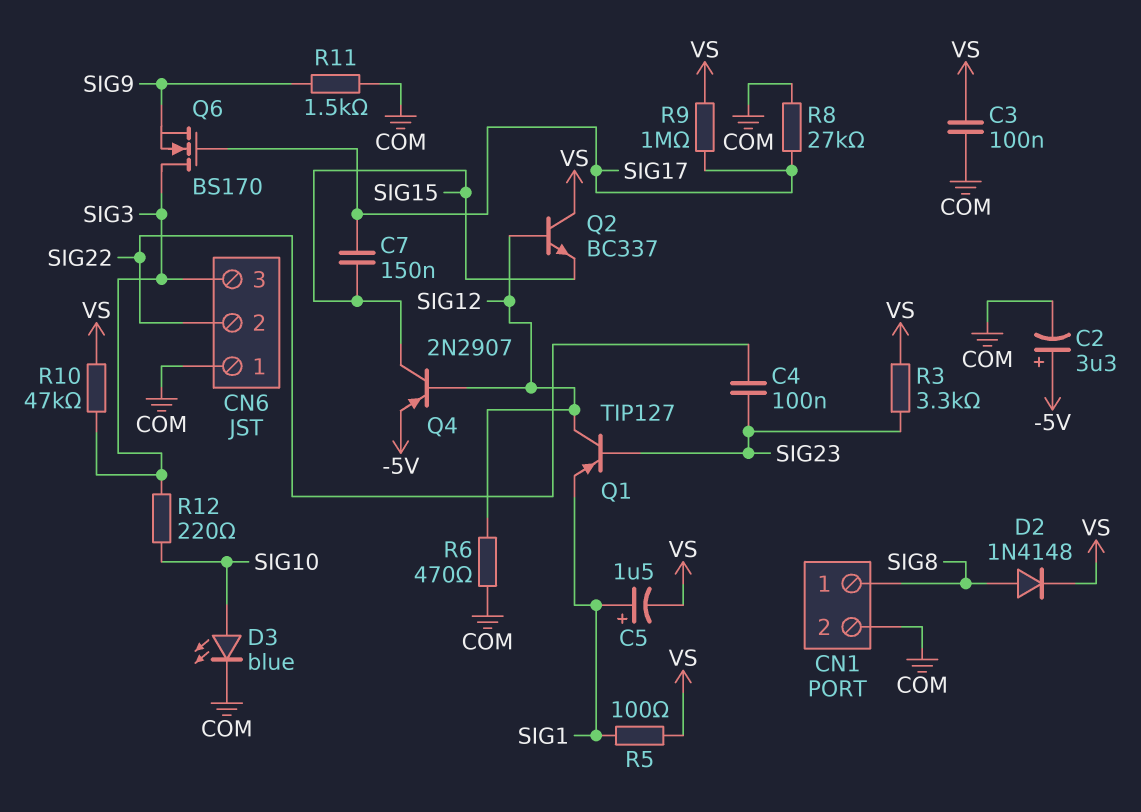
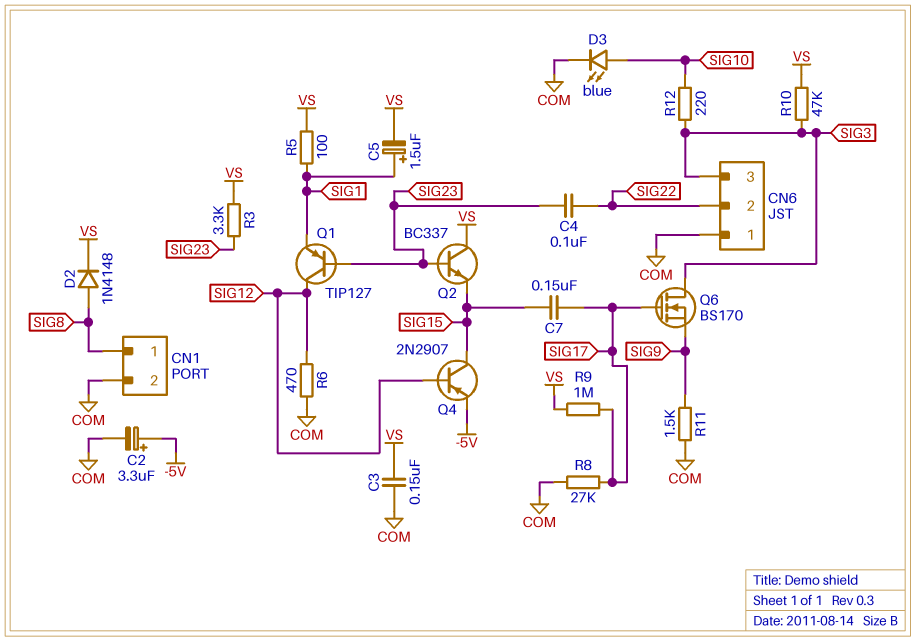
C3: 100nF (COM, VS) -> 150nF (COM, VS)
Q2: NPN BC337 (B SIG12, C VS, E SIG15) -> NPN BC337 (B SIG23, C VS, E SIG15)

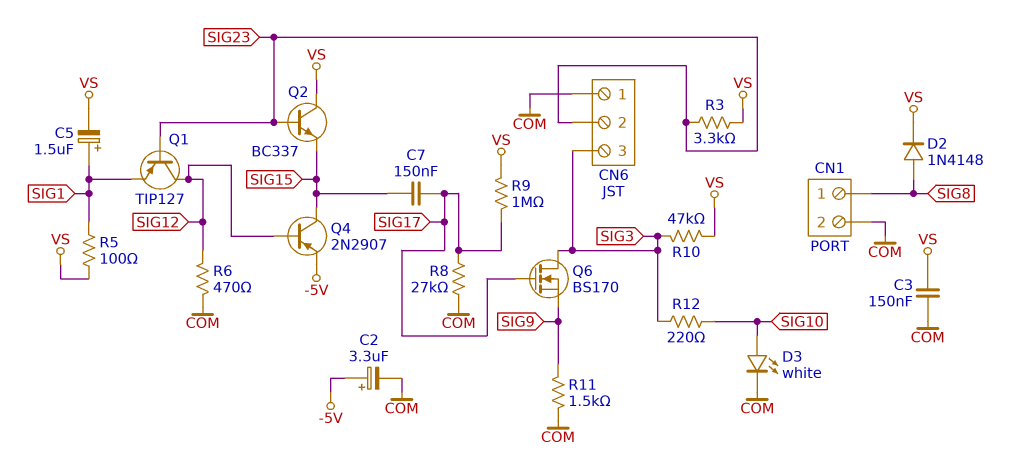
C4: 100nF (SIG22, SIG23) -> none
CN6 pin 2: SIG22 -> SIG23
D3: LED blue (A SIG10, K COM) -> LED white (A SIG10, K COM)

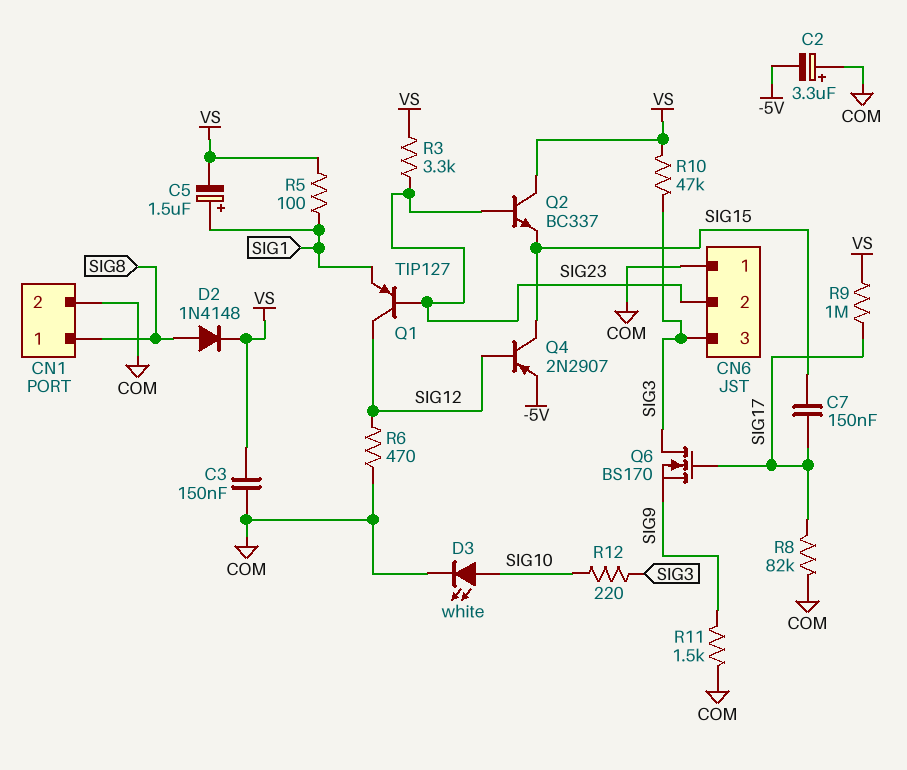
C2: 3.3uF (plus -5V, minus COM) -> 3.3uF (plus COM, minus -5V)
R8: 27k (COM, SIG17) -> 82k (COM, SIG17)

